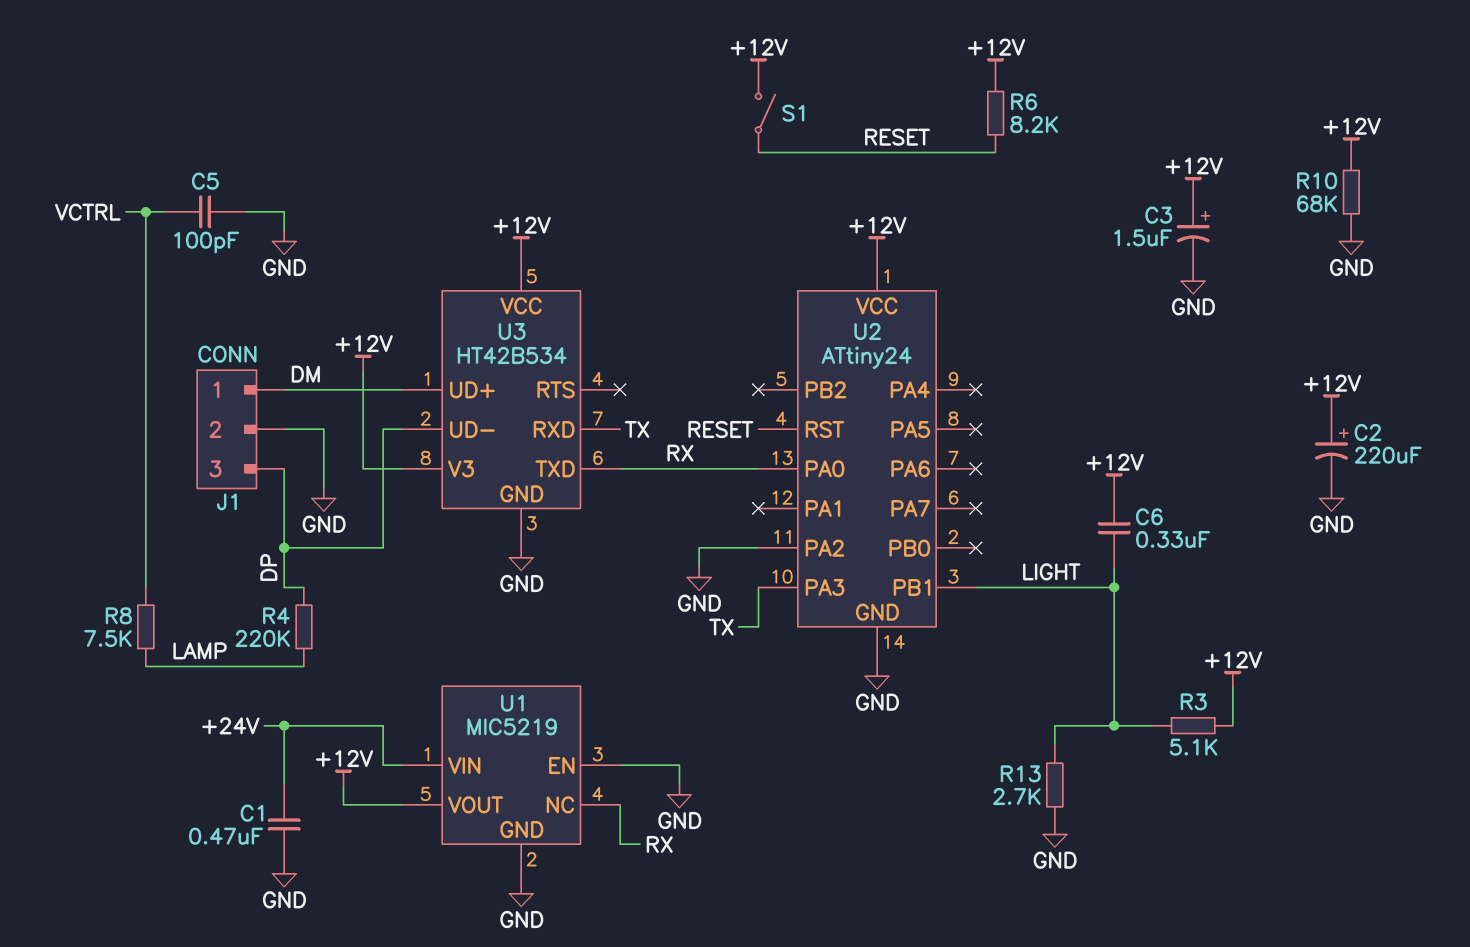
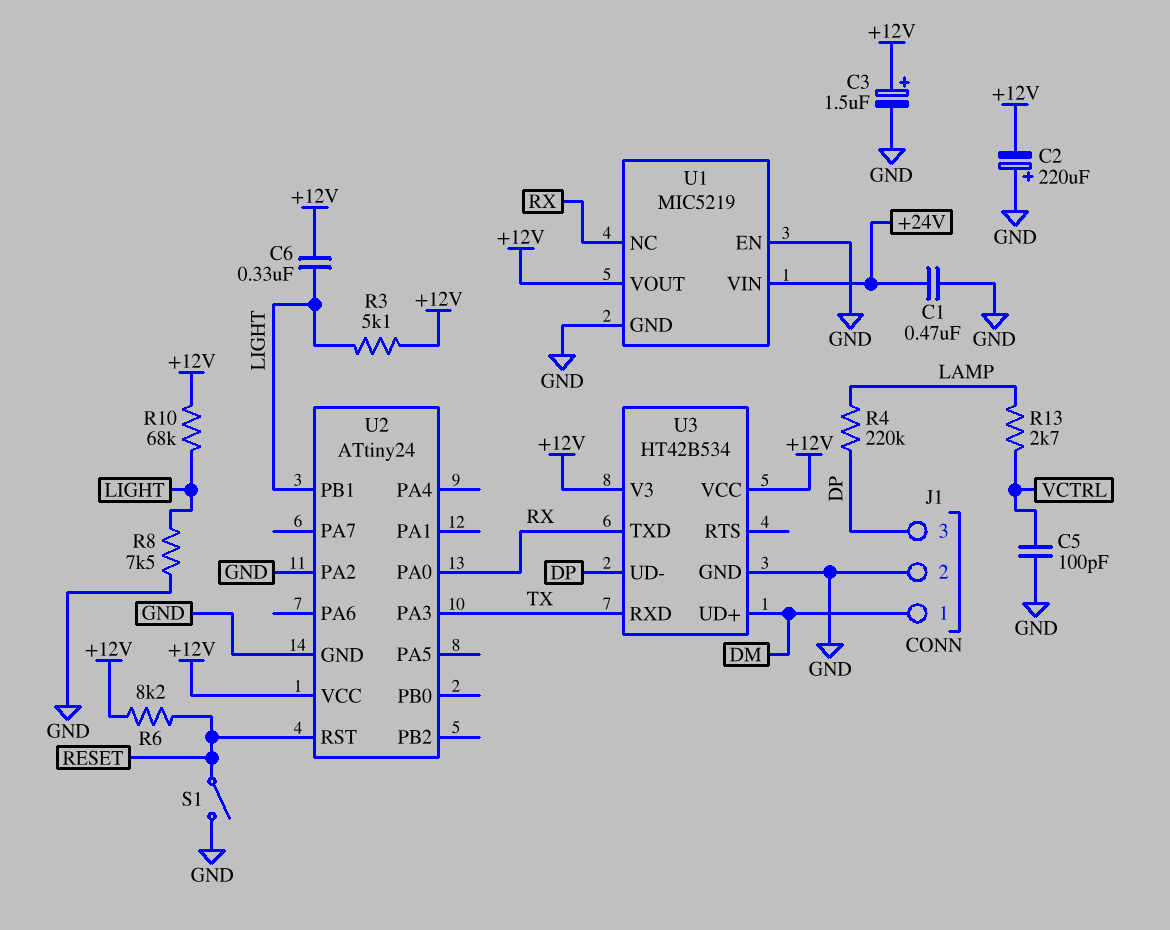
C2: 220uF (plus +12V, minus GND) -> 220uF (plus GND, minus +12V)
R8: 7.5k (LAMP, VCTRL) -> 7.5k (GND, LIGHT)
R10: 68k (+12V, GND) -> 68k (+12V, LIGHT)
R13: 2.7k (GND, LIGHT) -> 2.7k (LAMP, VCTRL)
S1: switch (+12V, RESET) -> switch (GND, RESET)

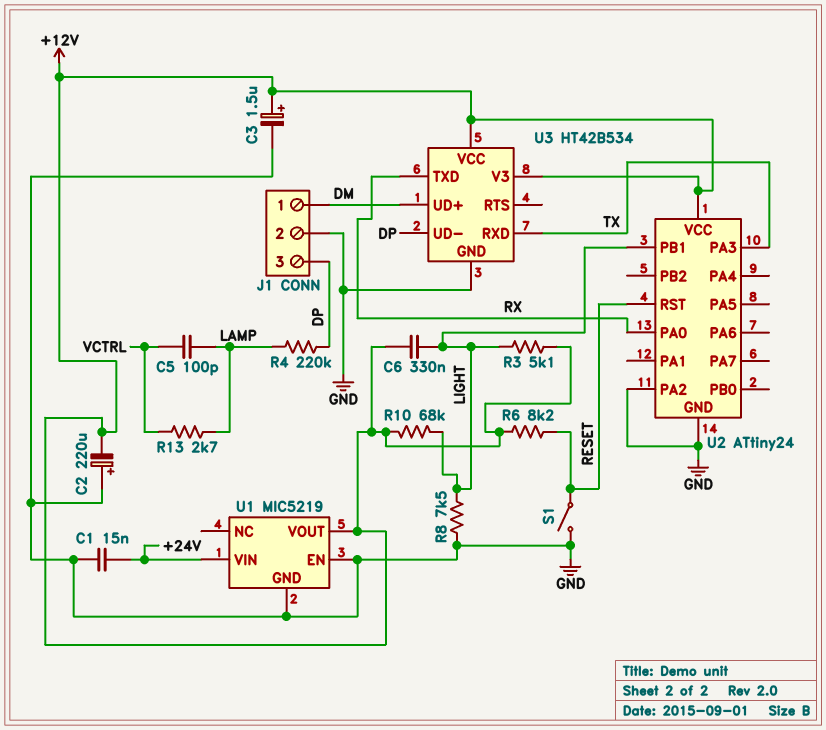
C1: 470nF (+24V, GND) -> 15nF (+24V, GND)
C5: 100pF (GND, VCTRL) -> 100pF (LAMP, VCTRL)
U1 pin NC: RX -> none

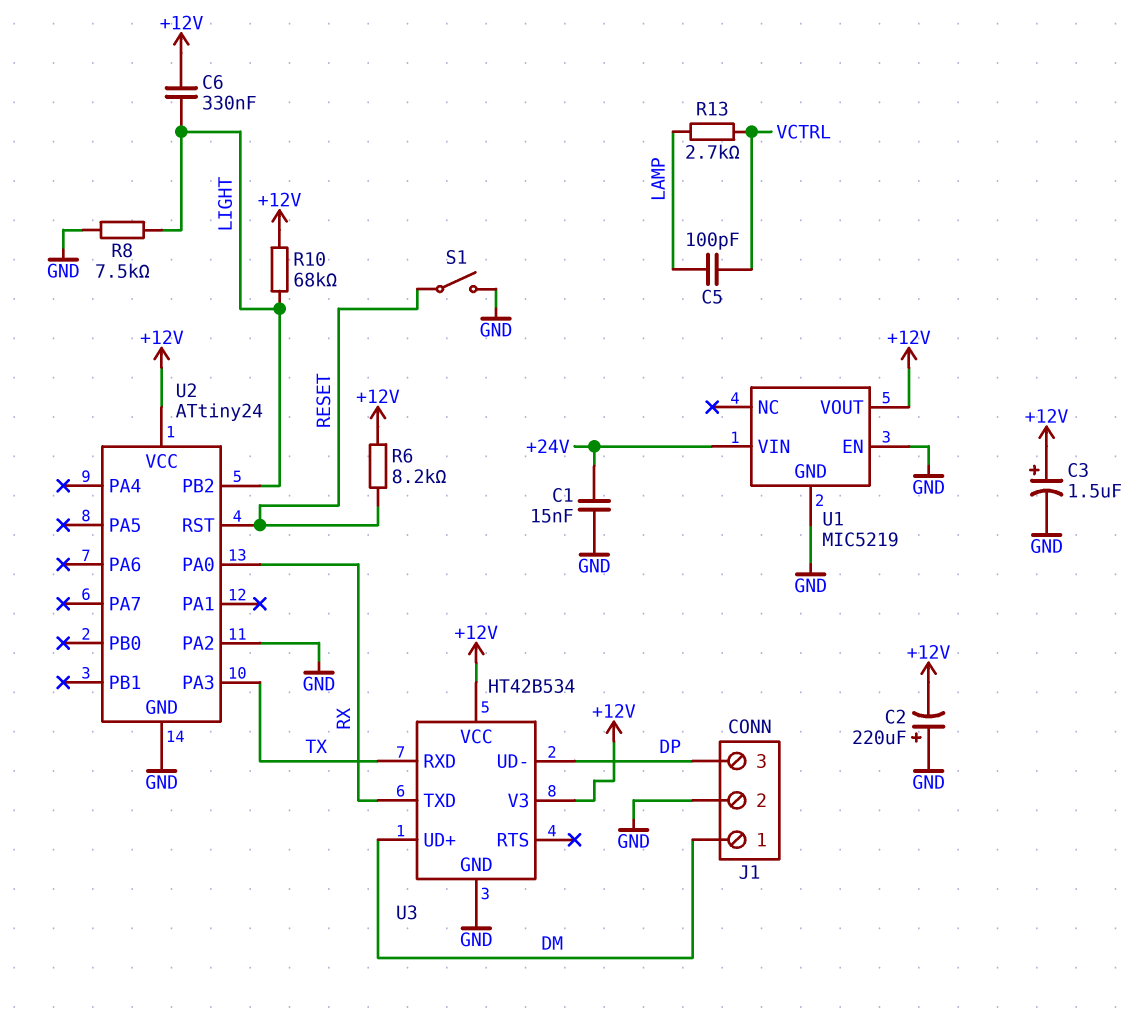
R3: 5.1k (+12V, LIGHT) -> none
R4: 220k (DP, LAMP) -> none
U2 pin PB1: LIGHT -> none
U2 pin PB2: none -> LIGHT

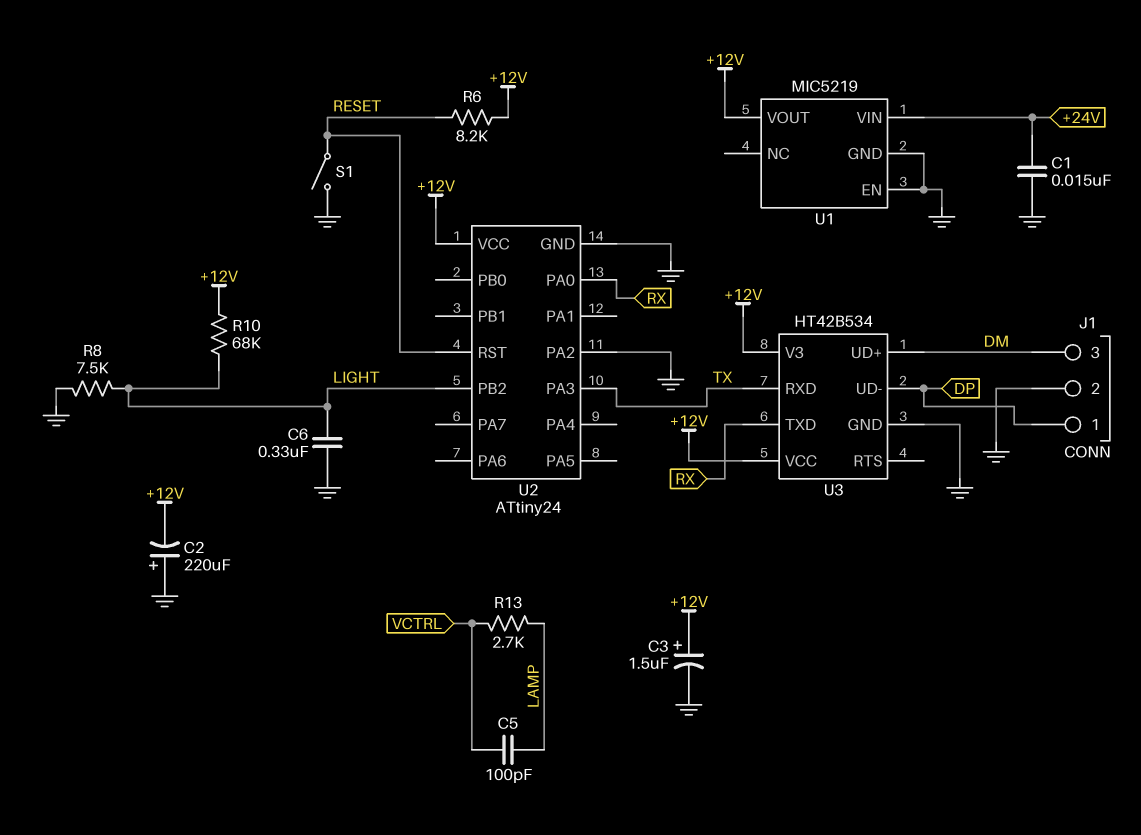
C6: 330nF (+12V, LIGHT) -> 330nF (GND, LIGHT)
J1 pin 1: DM -> DP
J1 pin 3: DP -> DM

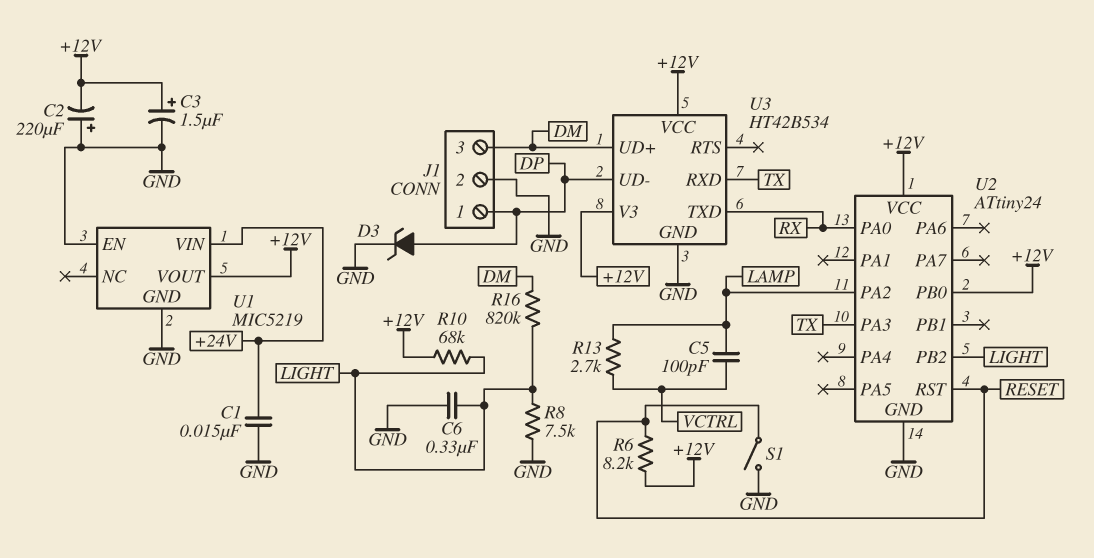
D3: none -> zener (A DP, K GND)
R16: none -> 820k (DM, LIGHT)
U2 pin PA2: GND -> LAMP
U2 pin PB0: none -> +12V

